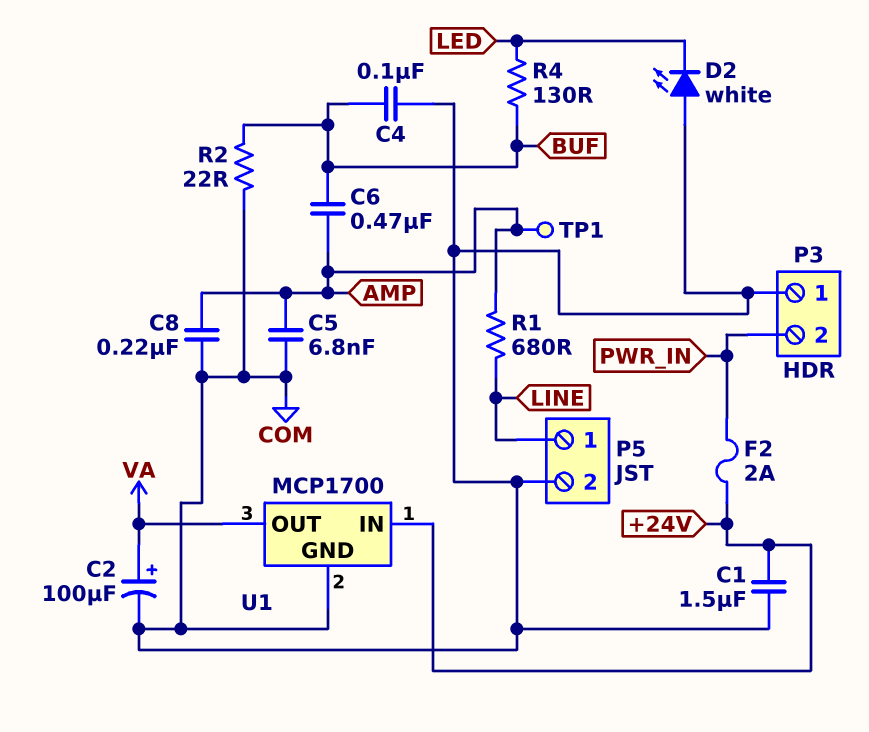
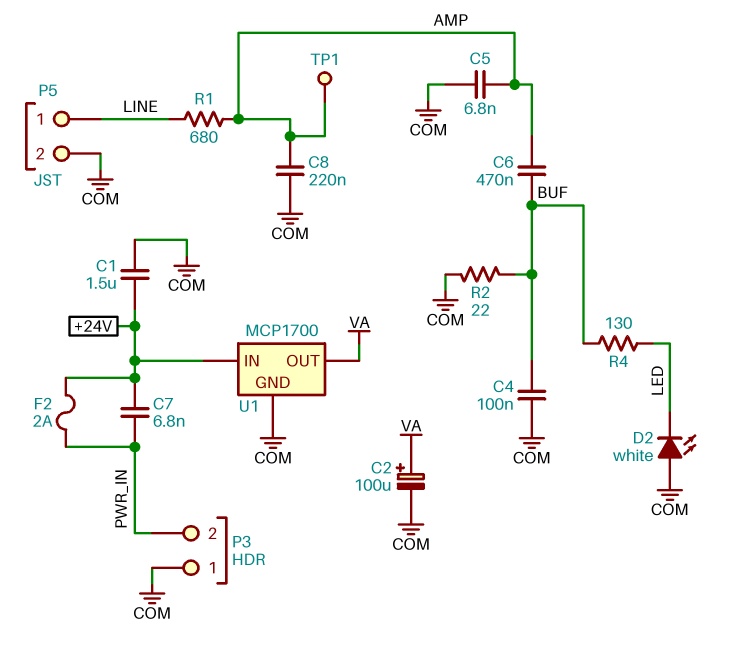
C7: none -> 6.8nF (+24V, PWR_IN)

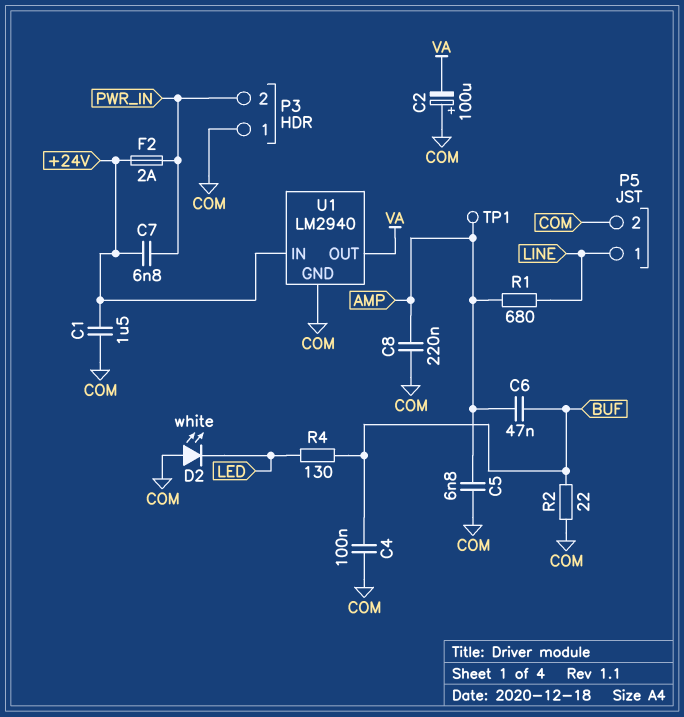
C2: 100uF (plus VA, minus COM) -> 100uF (plus COM, minus VA)
C6: 470nF (AMP, BUF) -> 47nF (AMP, BUF)
U1: MCP1700 -> LM2940

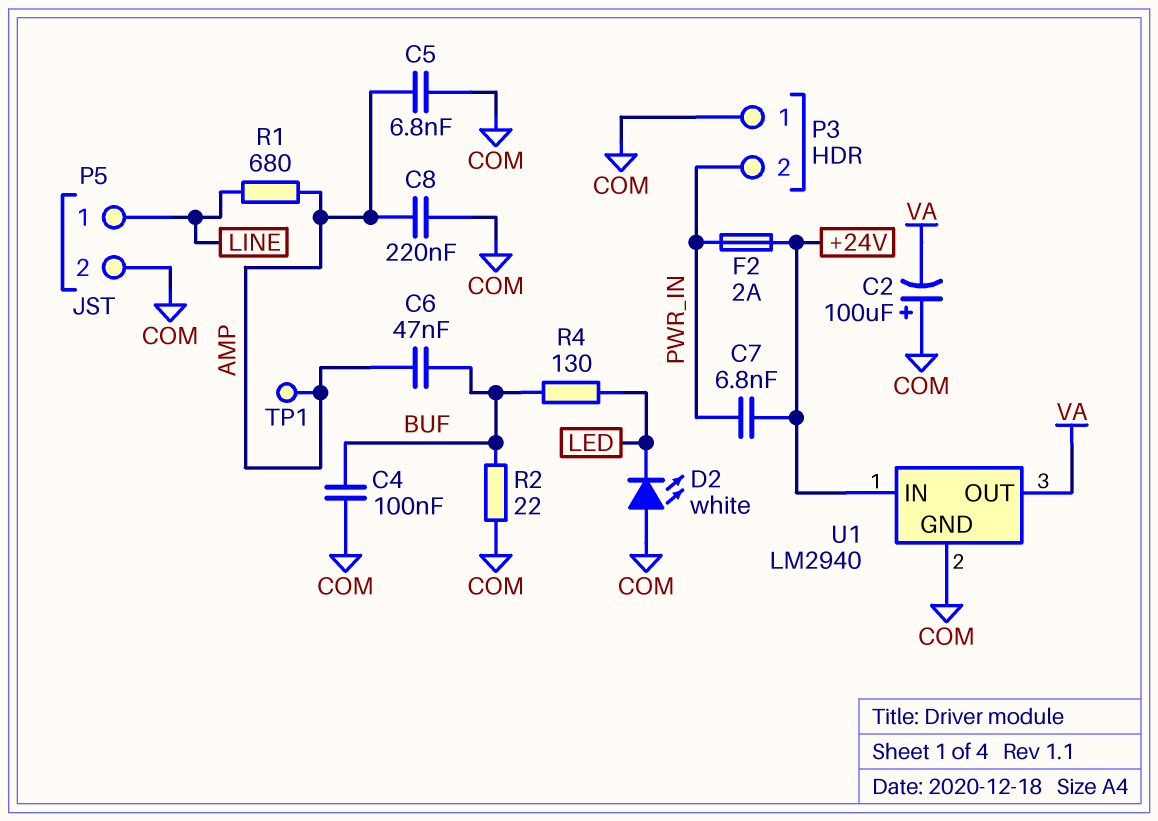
C1: 1.5uF (+24V, COM) -> none

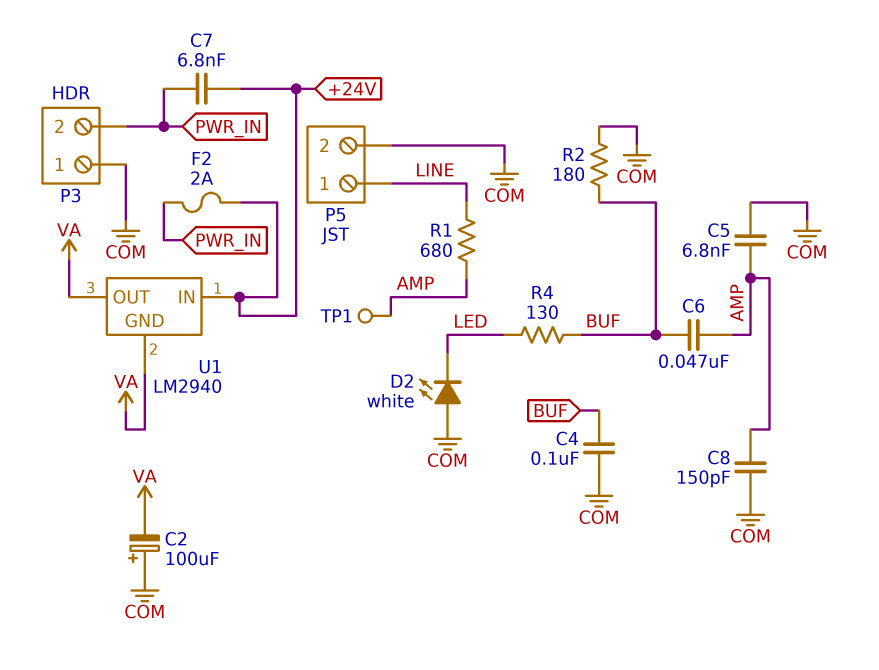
C8: 220nF (AMP, COM) -> 150pF (AMP, COM)
R2: 22 (BUF, COM) -> 180 (BUF, COM)
U1 pin GND: COM -> VA

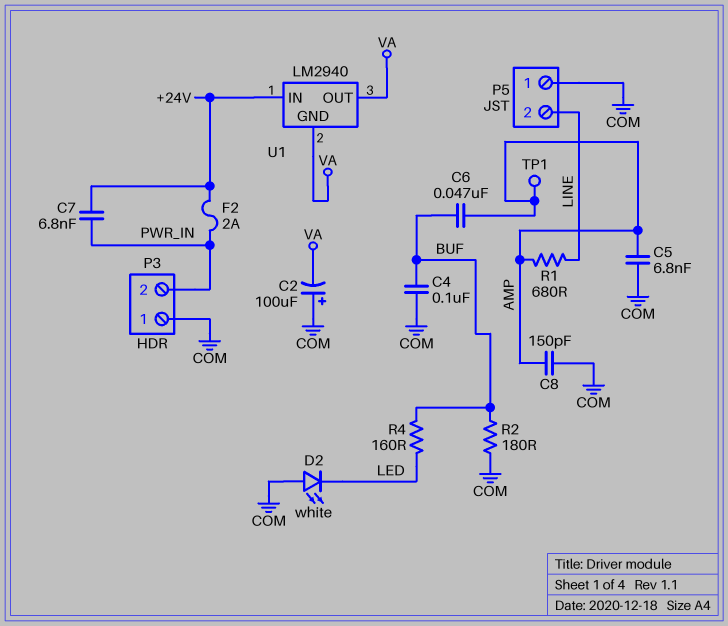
P5 pin 1: LINE -> COM
P5 pin 2: COM -> LINE
R4: 130 (BUF, LED) -> 160 (BUF, LED)

